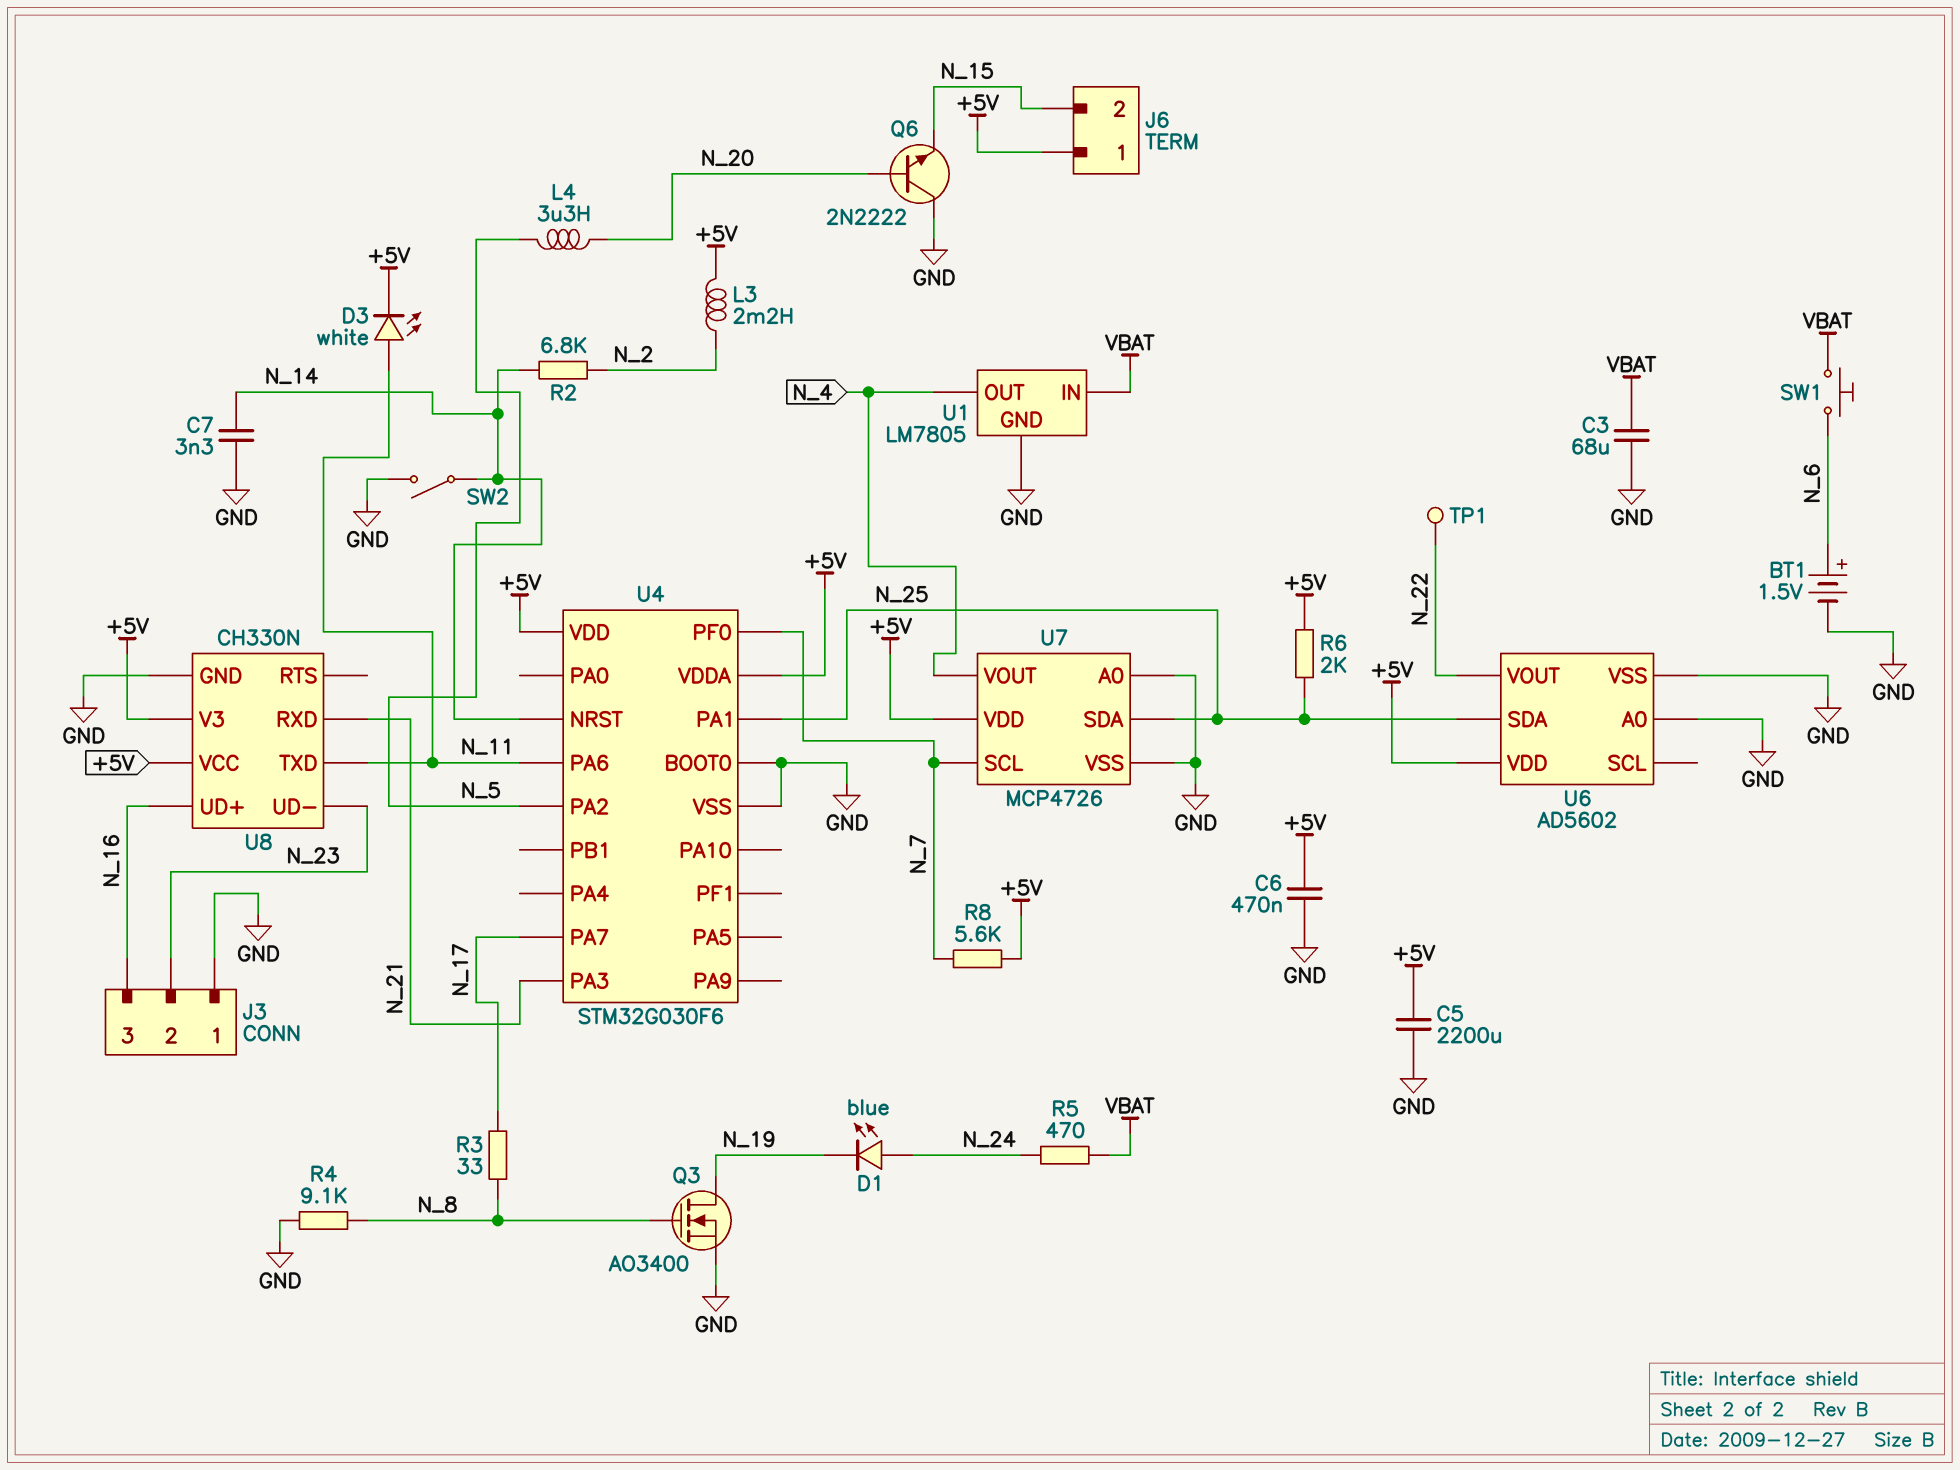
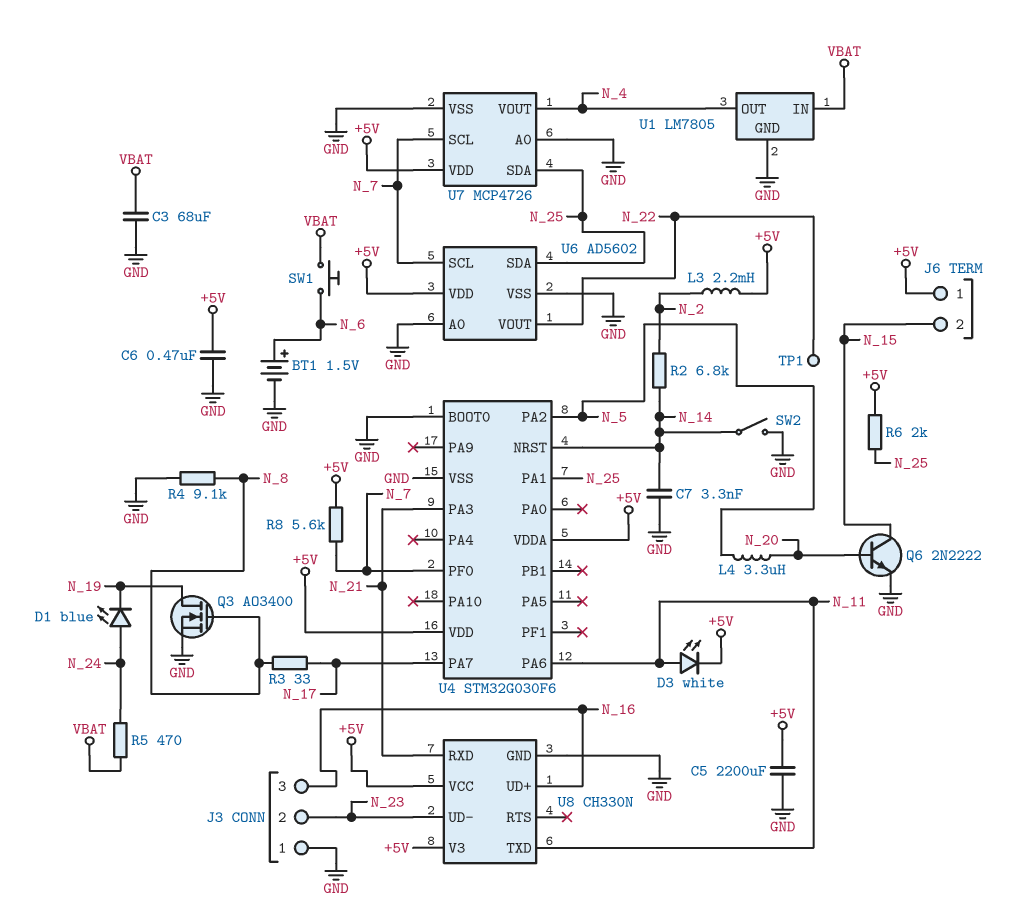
Q6: NPN 2N2222 (B N_20, C GND, E N_15) -> NPN 2N2222 (B N_20, C N_15, E GND)
U6 pin SCL: none -> N_7

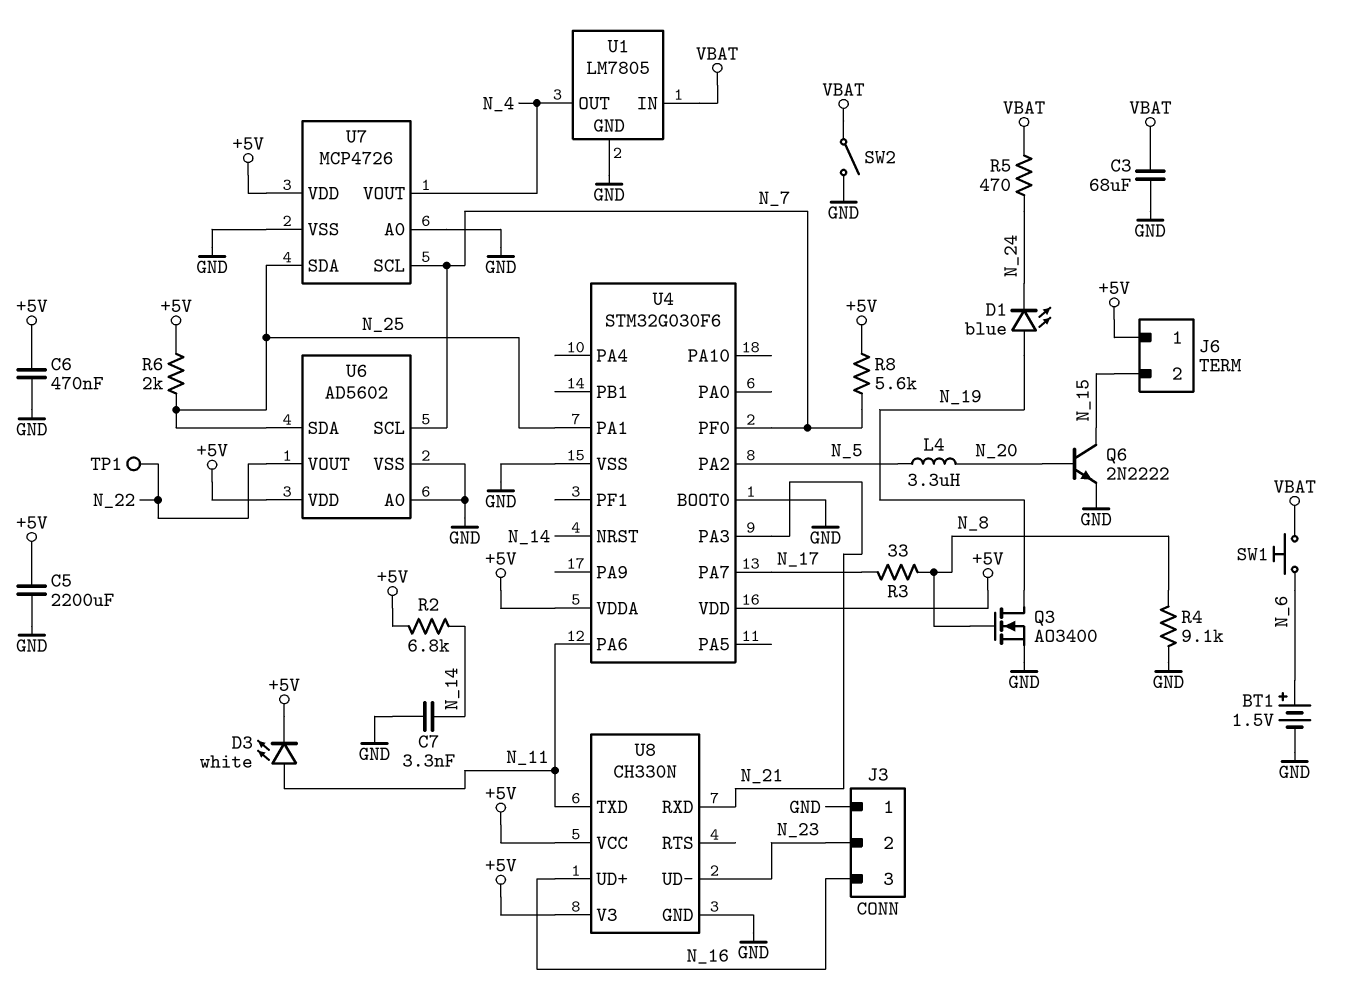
D1: LED blue (A N_24, K N_19) -> LED blue (A N_19, K N_24)
L3: 2.2mH (+5V, N_2) -> none
R2: 6.8k (N_2, N_14) -> 6.8k (+5V, N_14)
SW2: switch (GND, N_14) -> switch (GND, VBAT)

